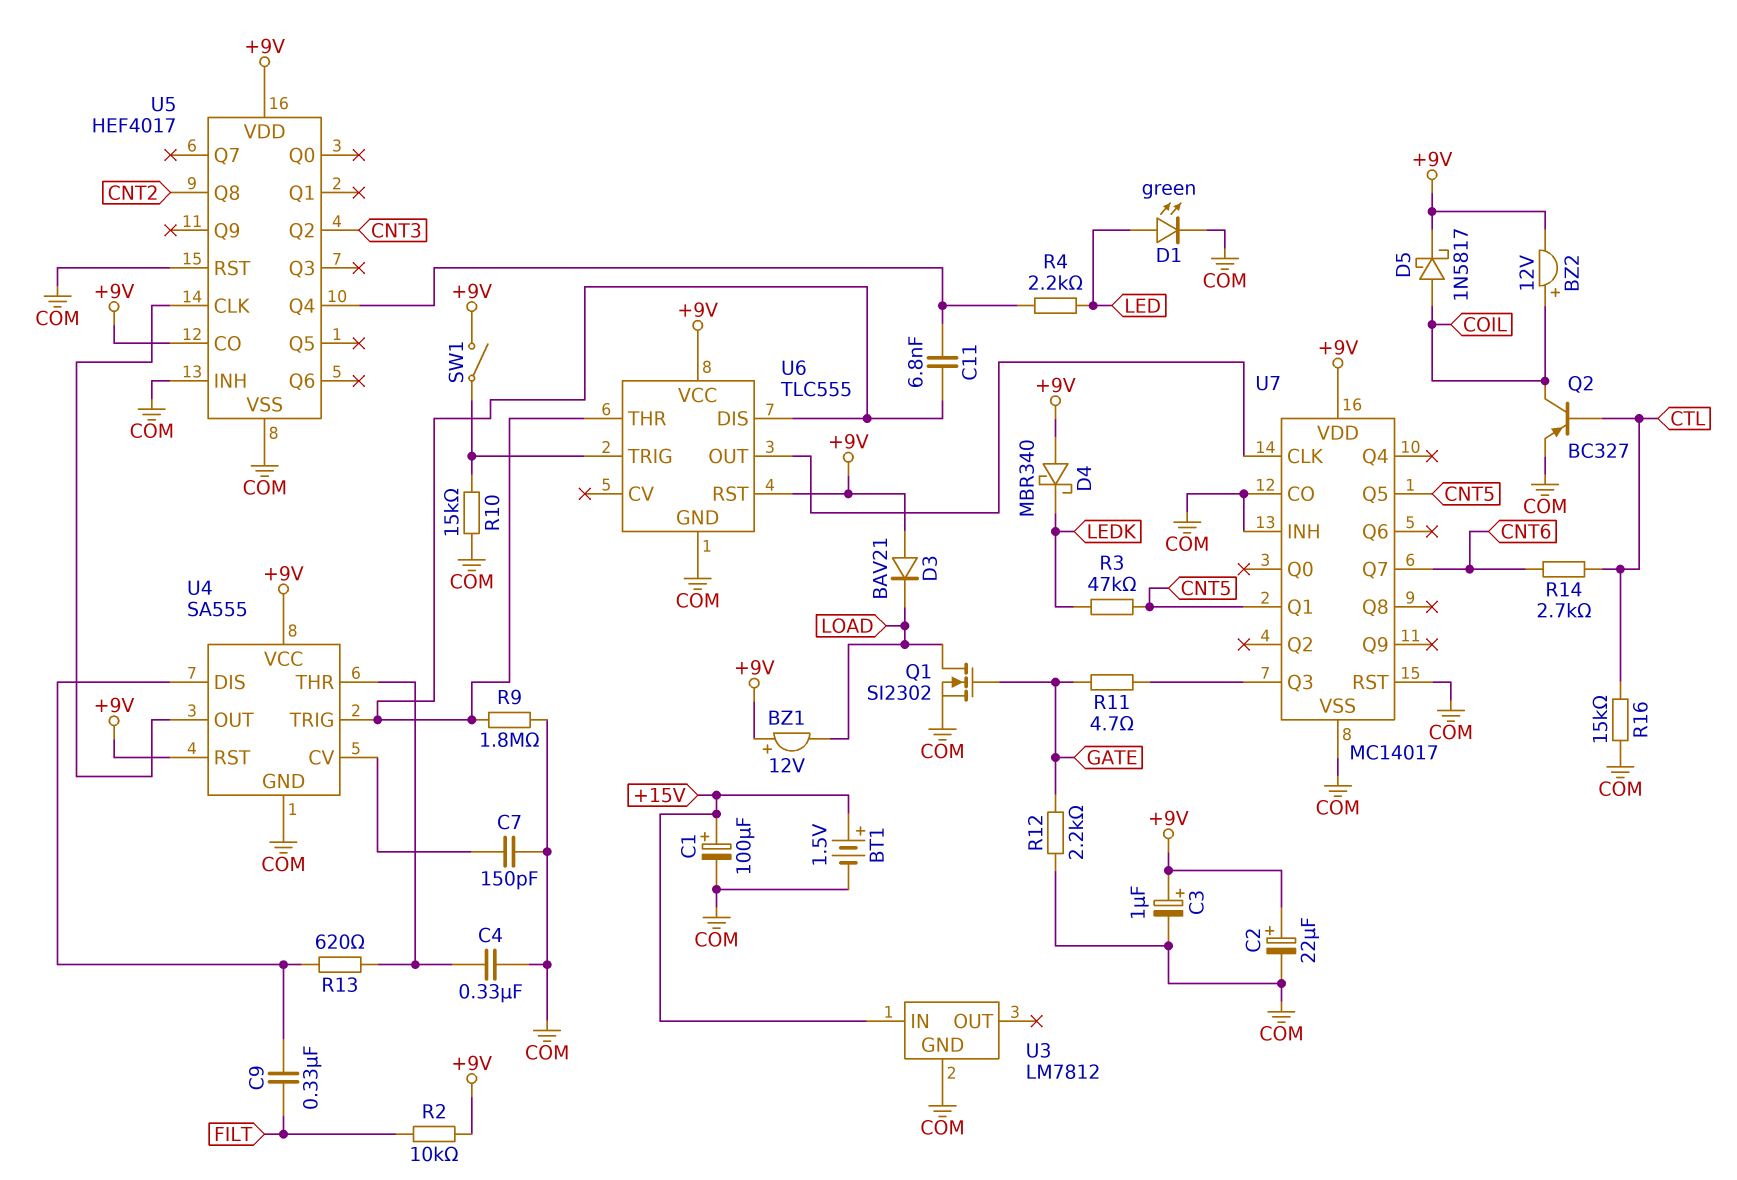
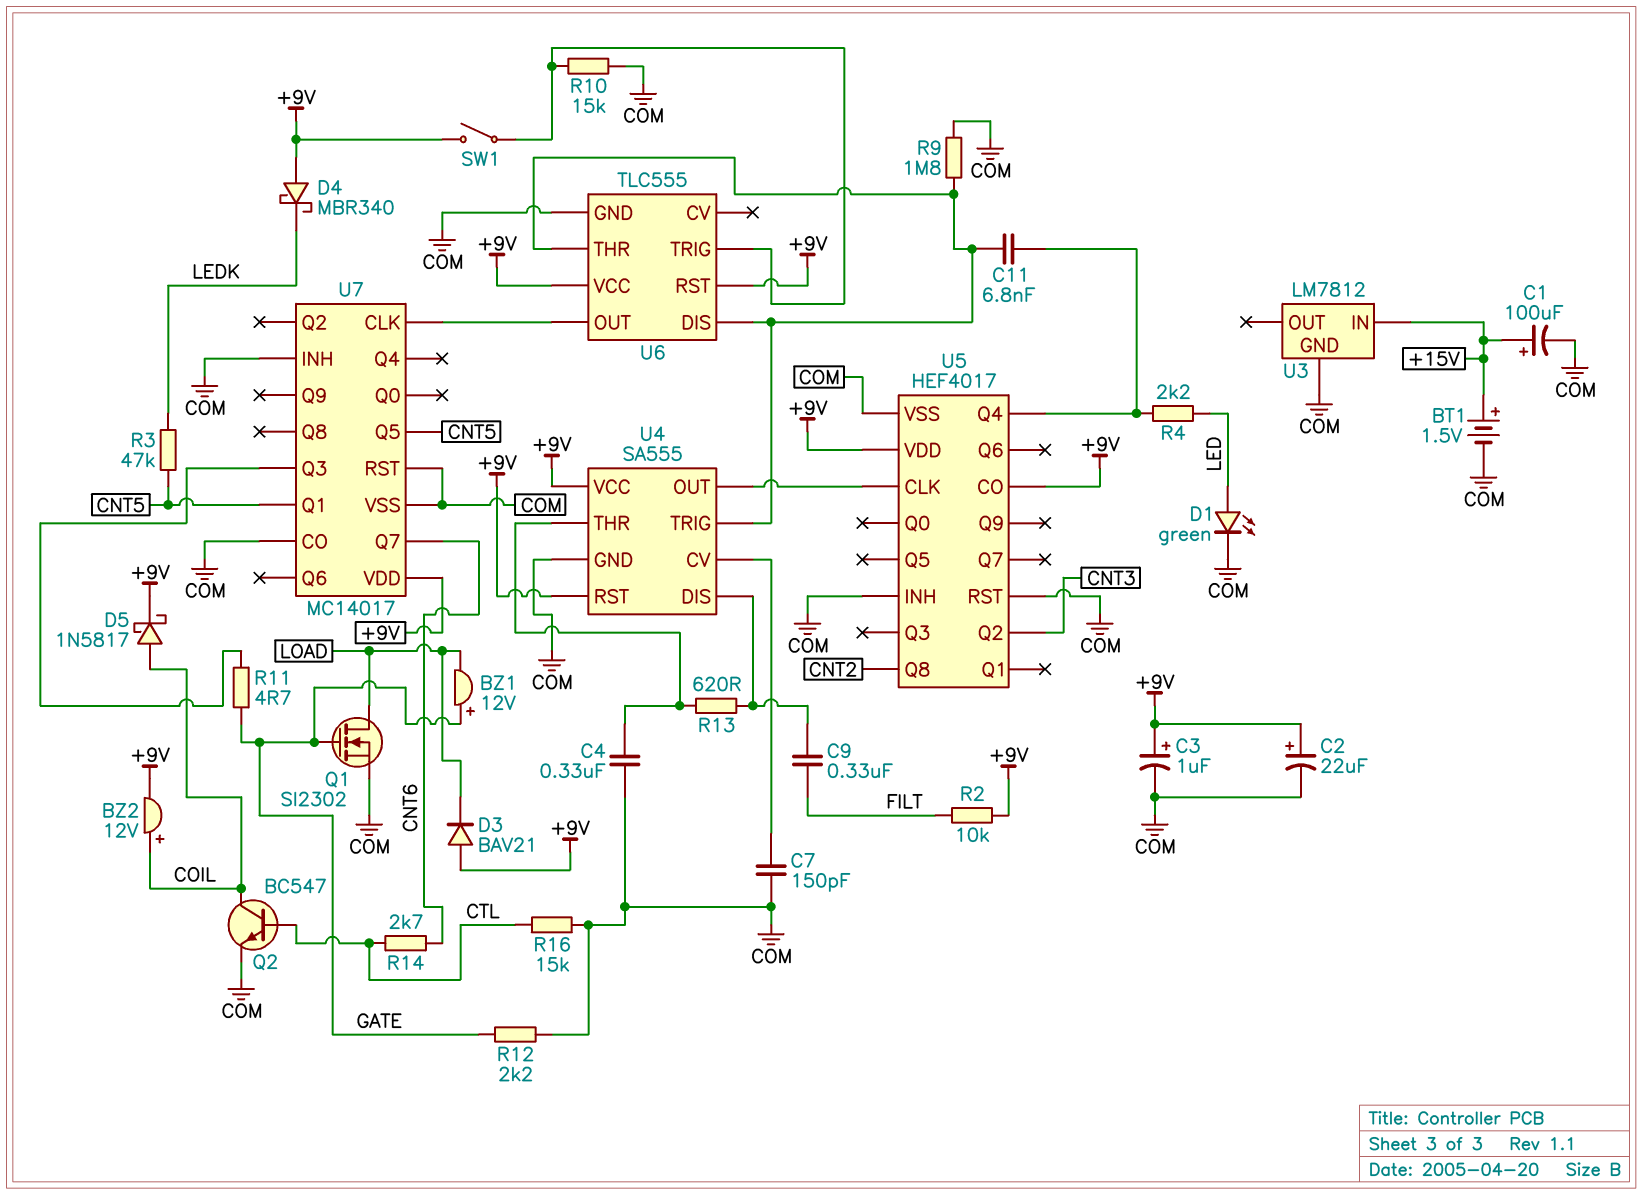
BZ1: buzzer 12V (plus +9V, minus LOAD) -> buzzer 12V (plus GATE, minus LOAD)
Q2: PNP BC327 (B CTL, C COIL, E COM) -> NPN BC547 (B CTL, C COIL, E COM)

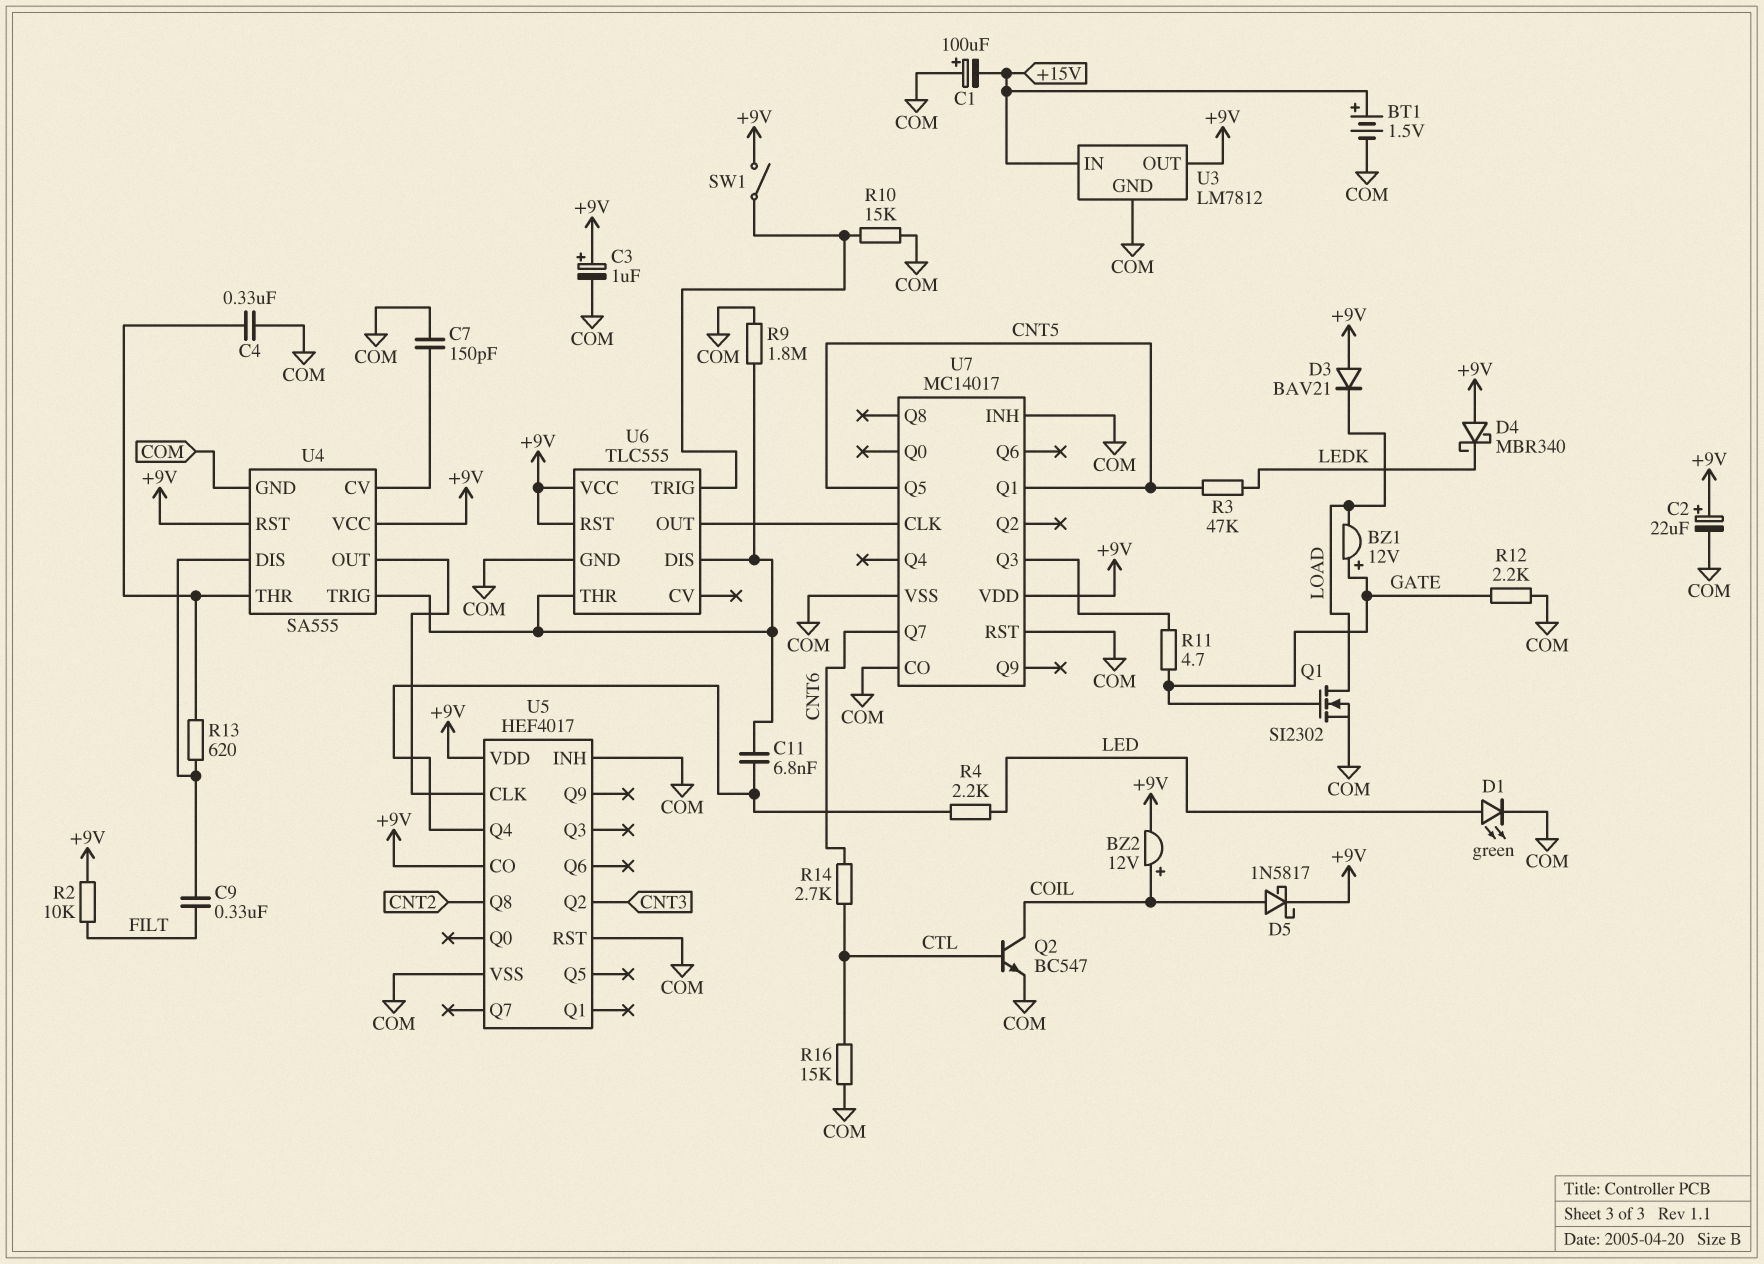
C1: 100uF (plus +15V, minus COM) -> 100uF (plus COM, minus +15V)
U3 pin OUT: none -> +9V

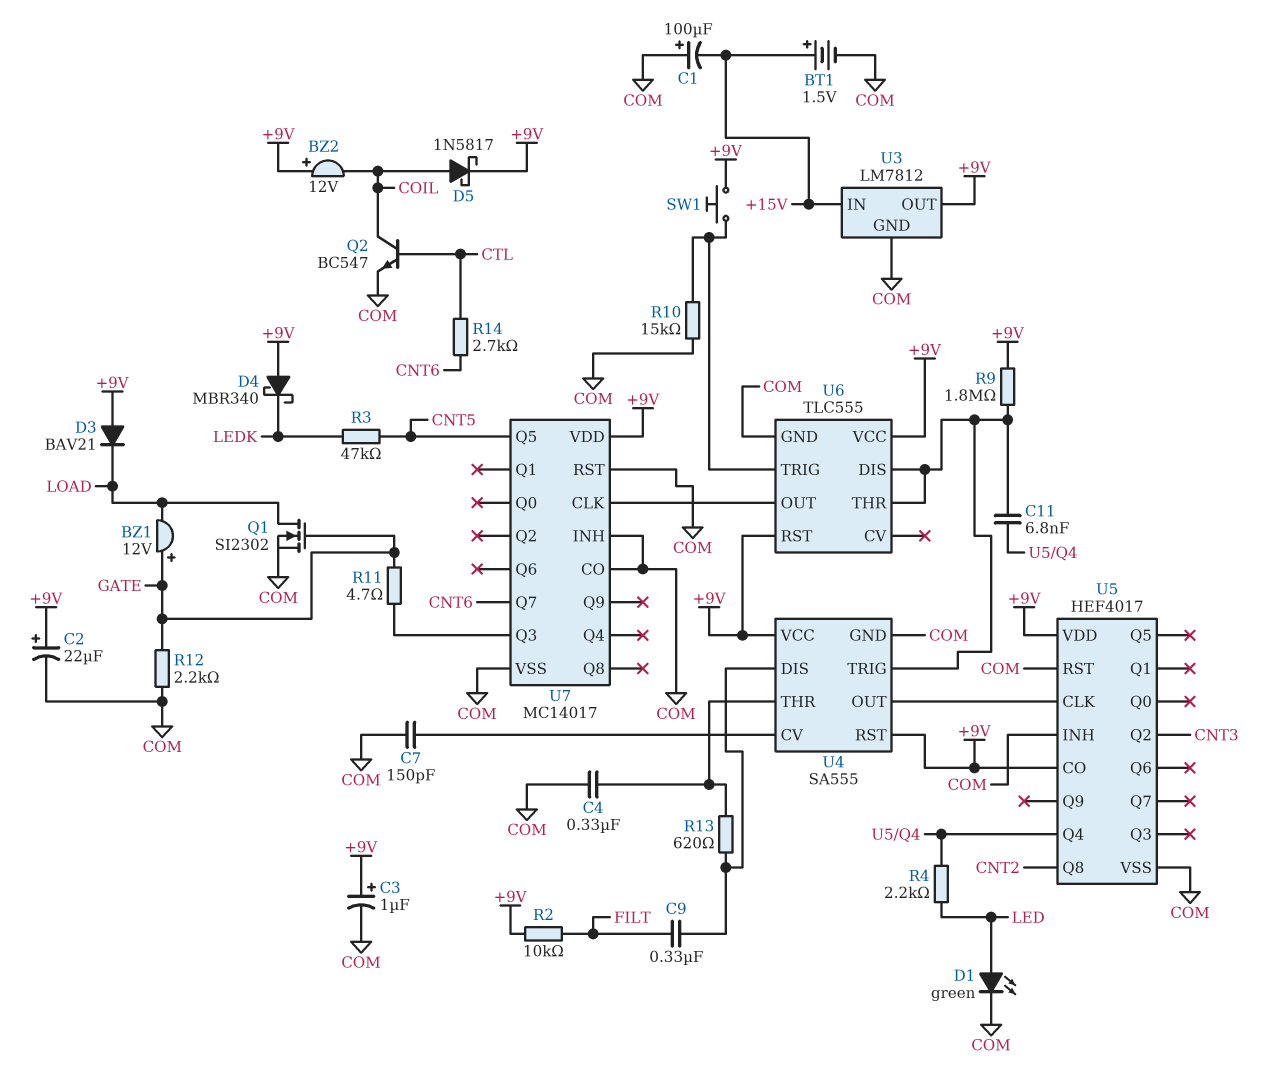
BZ2: buzzer 12V (plus COIL, minus +9V) -> buzzer 12V (plus +9V, minus COIL)
R9: 1.8M (COM, U4/TRIG) -> 1.8M (+9V, U4/TRIG)
R16: 15k (COM, CTL) -> none
SW1: switch (+9V, U6/TRIG) -> button (+9V, U6/TRIG)
U7 pin Q1: CNT5 -> none

